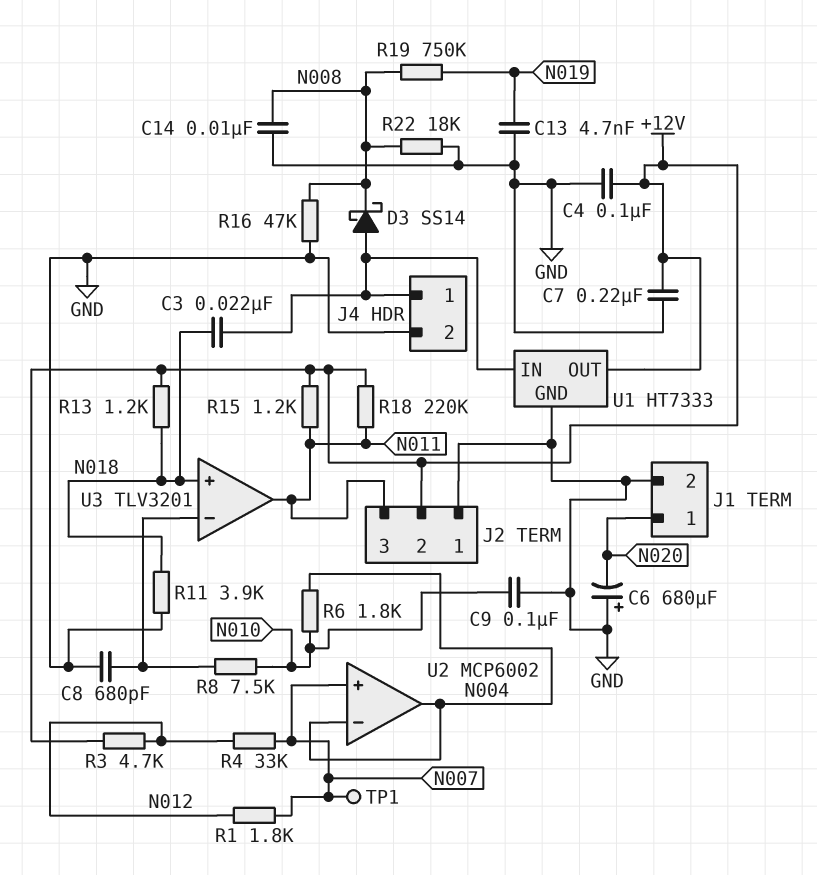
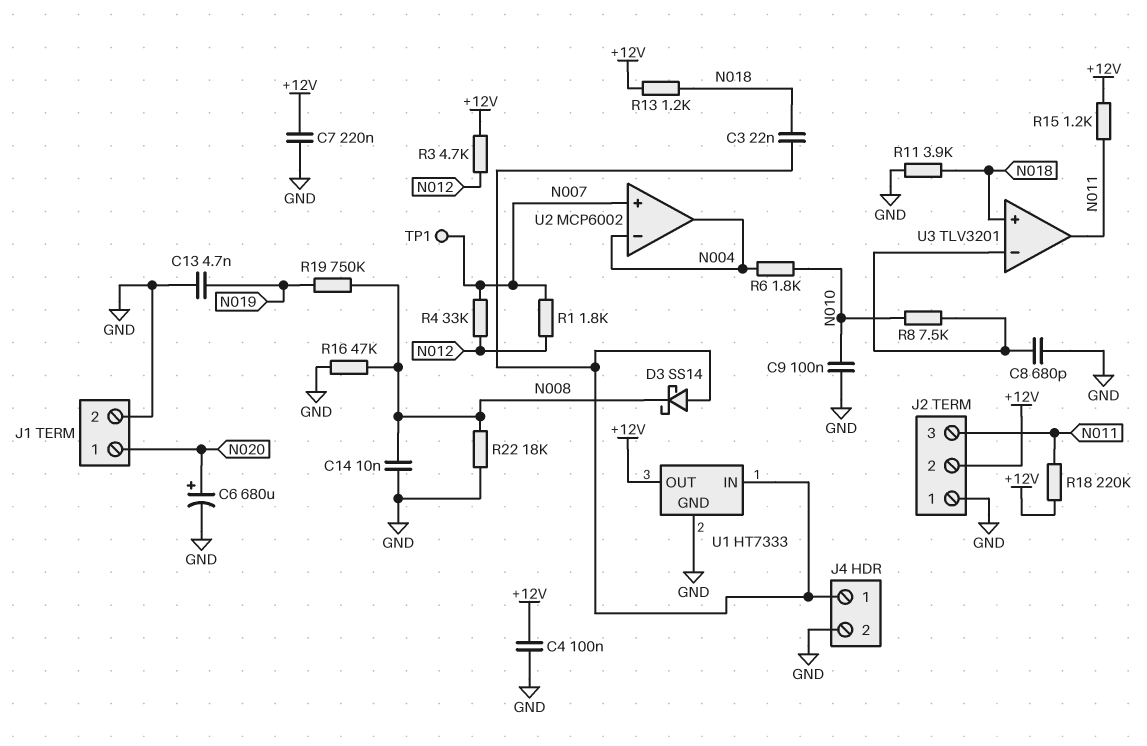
C6: 680uF (plus GND, minus N020) -> 680uF (plus N020, minus GND)

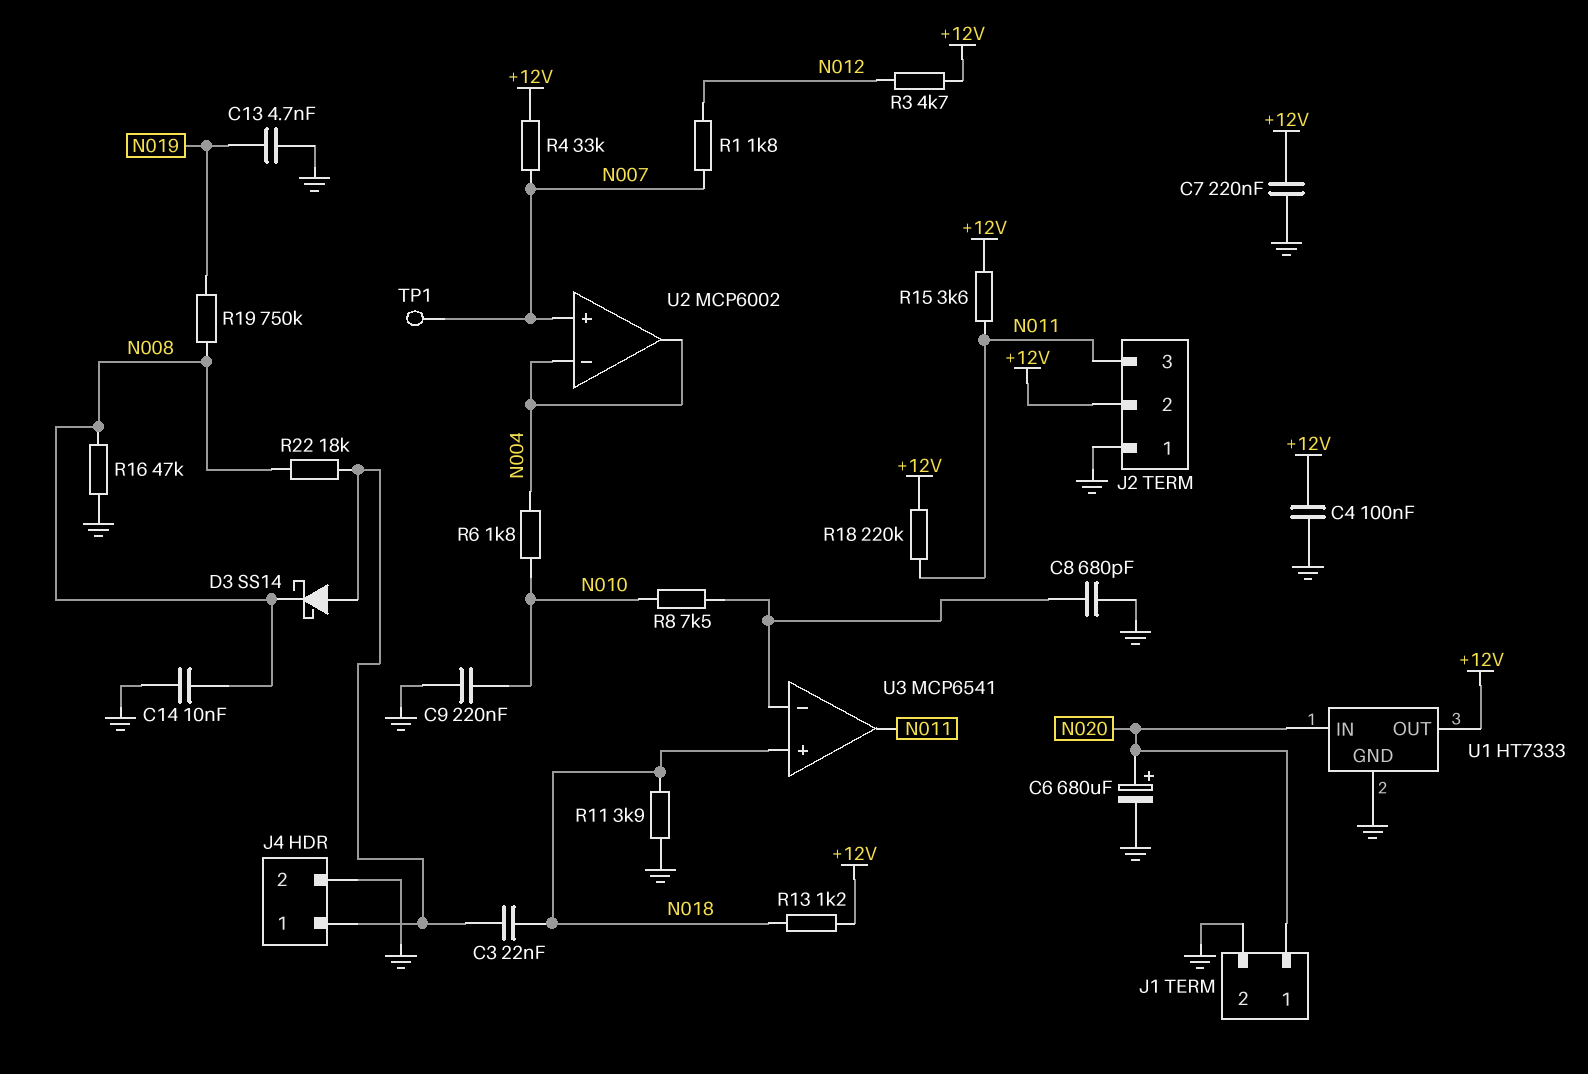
C9: 100nF (GND, N010) -> 220nF (GND, N010)
R4: 33k (N007, N012) -> 33k (+12V, N007)
R15: 1.2k (+12V, N011) -> 3.6k (+12V, N011)
R22: 18k (GND, N008) -> 18k (J4/1, N008)
U1 pin IN: J4/1 -> N020
U3: TLV3201 -> MCP6541

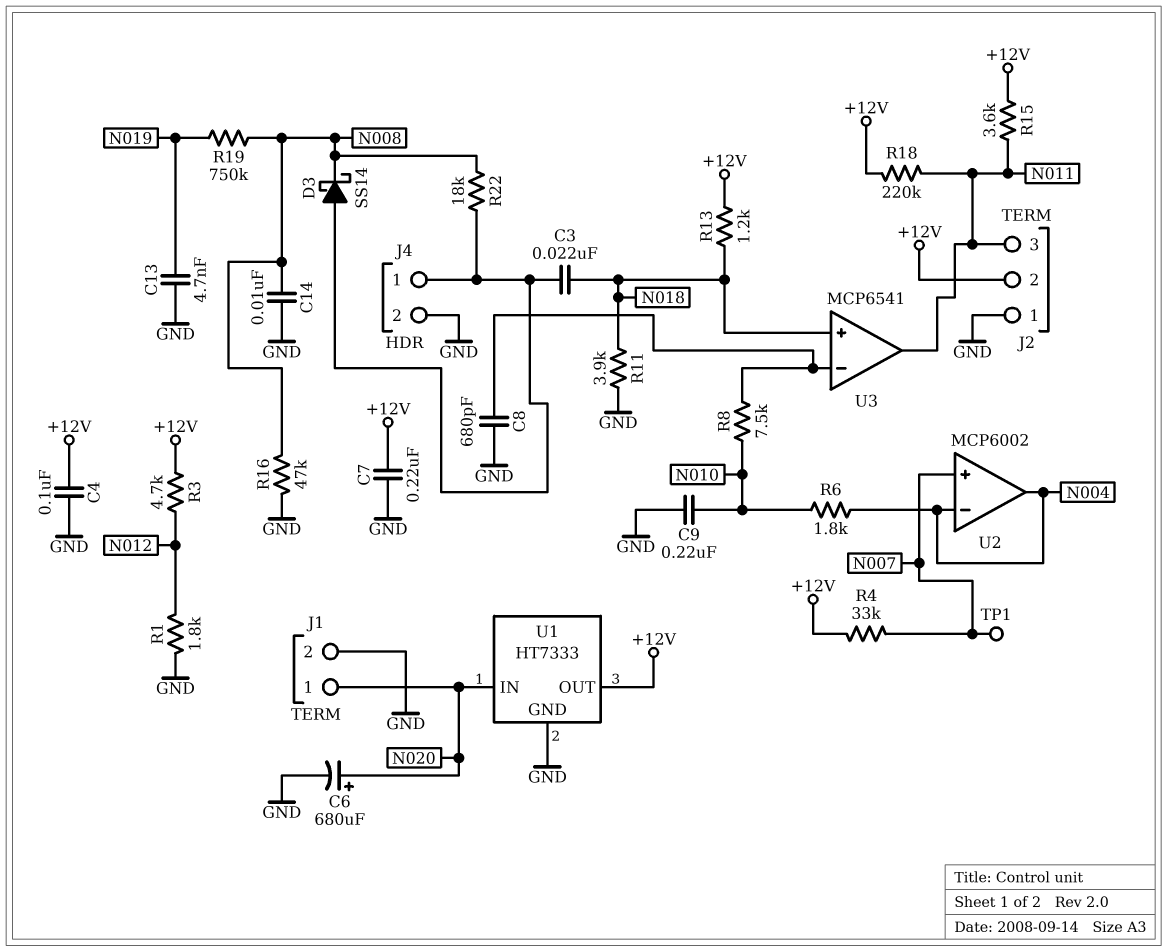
R1: 1.8k (N007, N012) -> 1.8k (GND, N012)

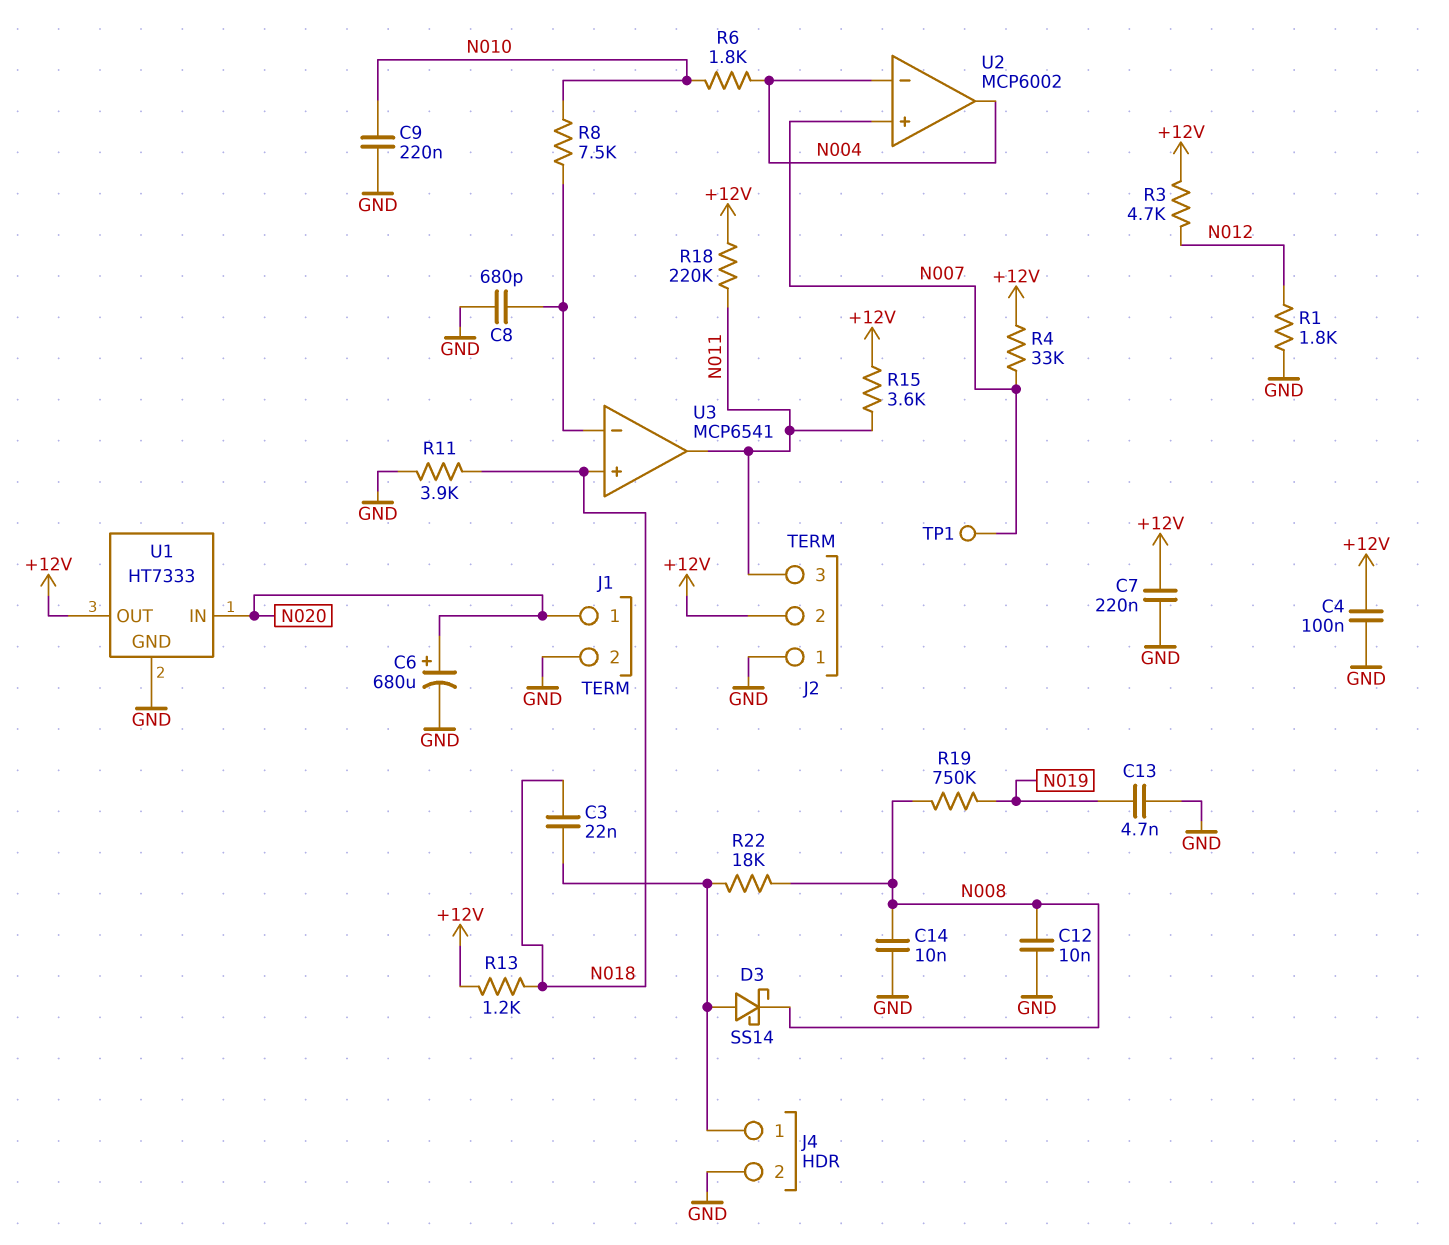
C12: none -> 10nF (GND, N008)
R16: 47k (GND, N008) -> none

